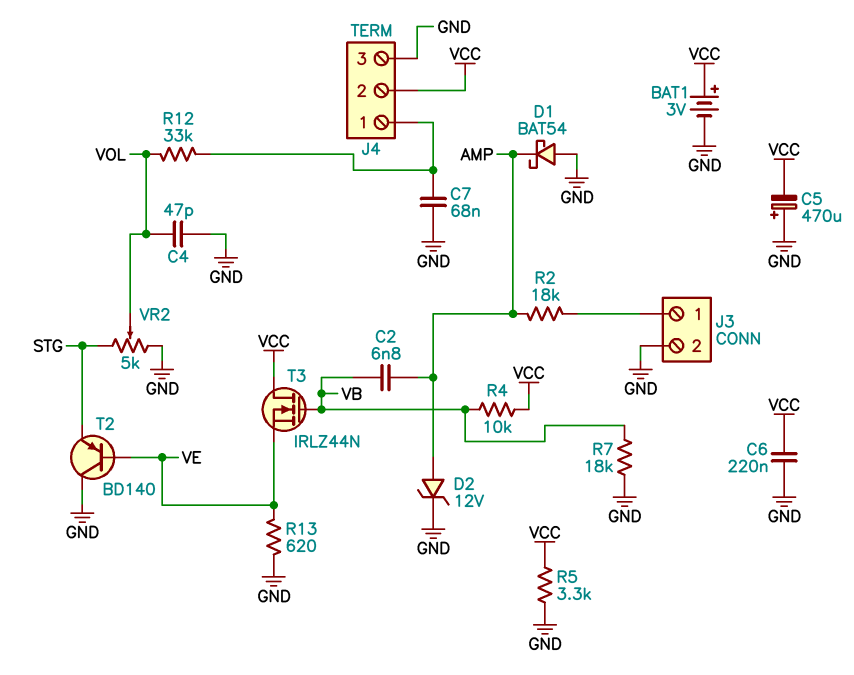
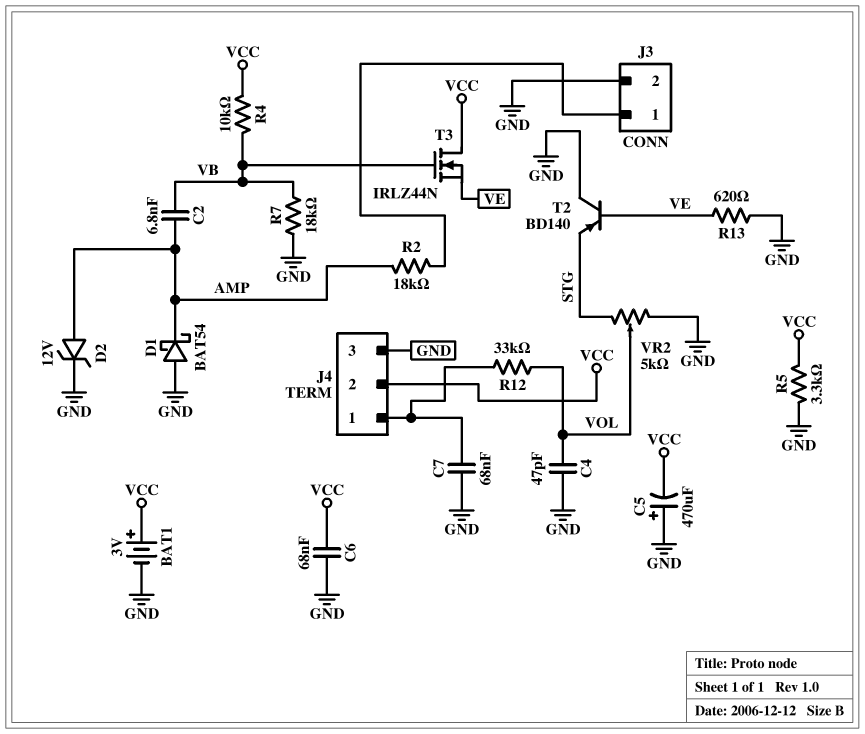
C6: 220nF (GND, VCC) -> 68nF (GND, VCC)

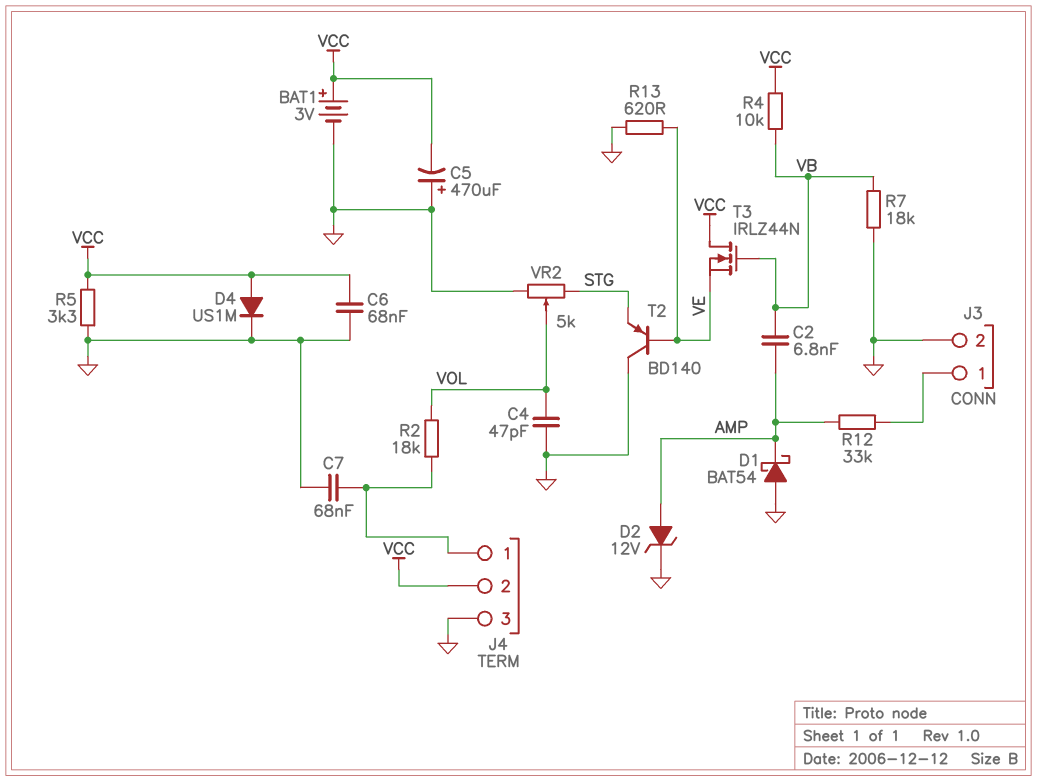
D4: none -> diode US1M (A VCC, K GND)
R2: 18k (AMP, J3/1) -> 18k (J4/1, VOL)
R12: 33k (J4/1, VOL) -> 33k (AMP, J3/1)

